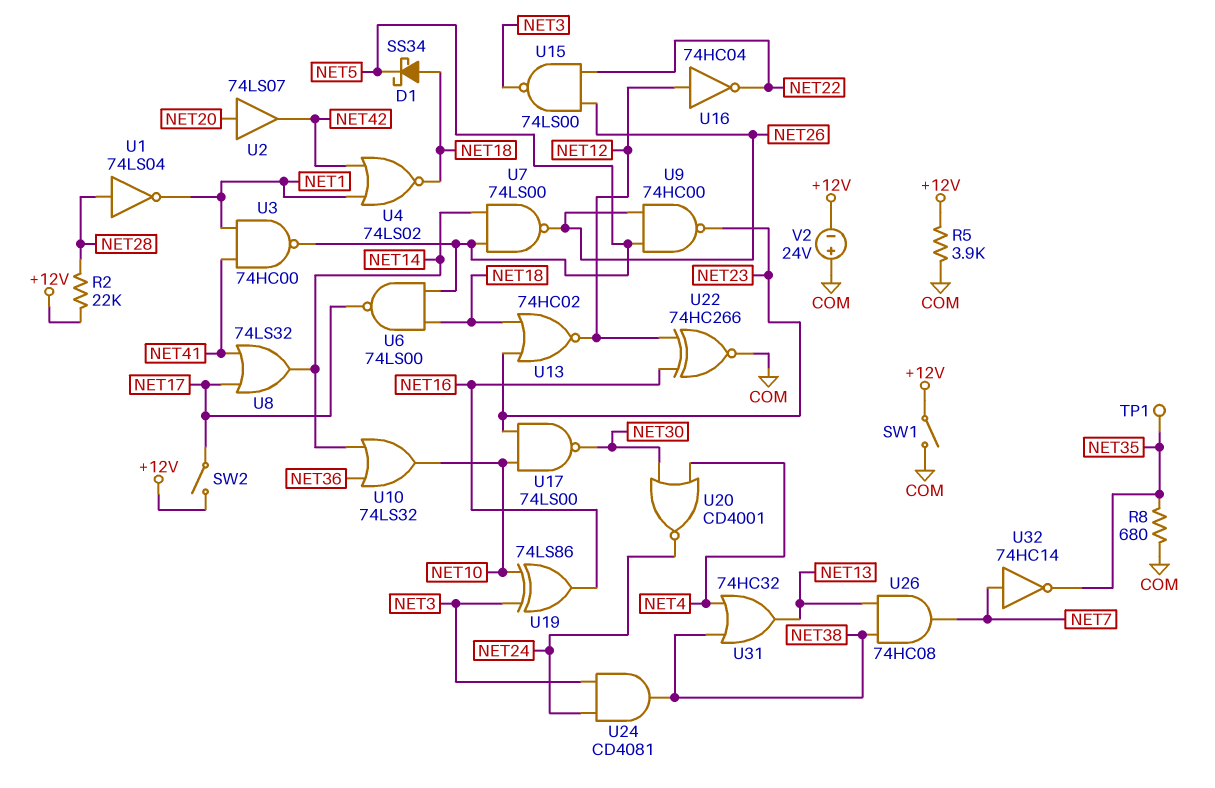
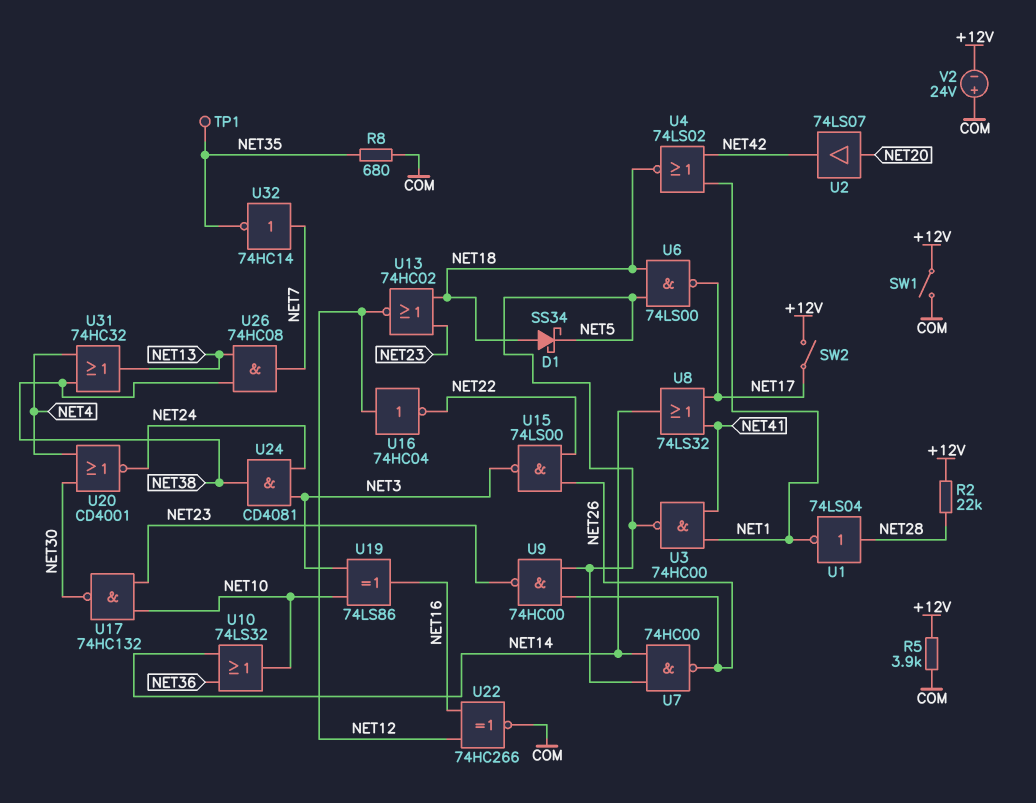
U7: NAND 74LS00 (in NET5, in NET14, out NET26) -> NAND 74HC00 (in NET5, in NET14, out NET26)
U17: NAND 74LS00 (in NET10, in NET23, out NET30) -> NAND 74HC132 (in NET10, in NET23, out NET30)

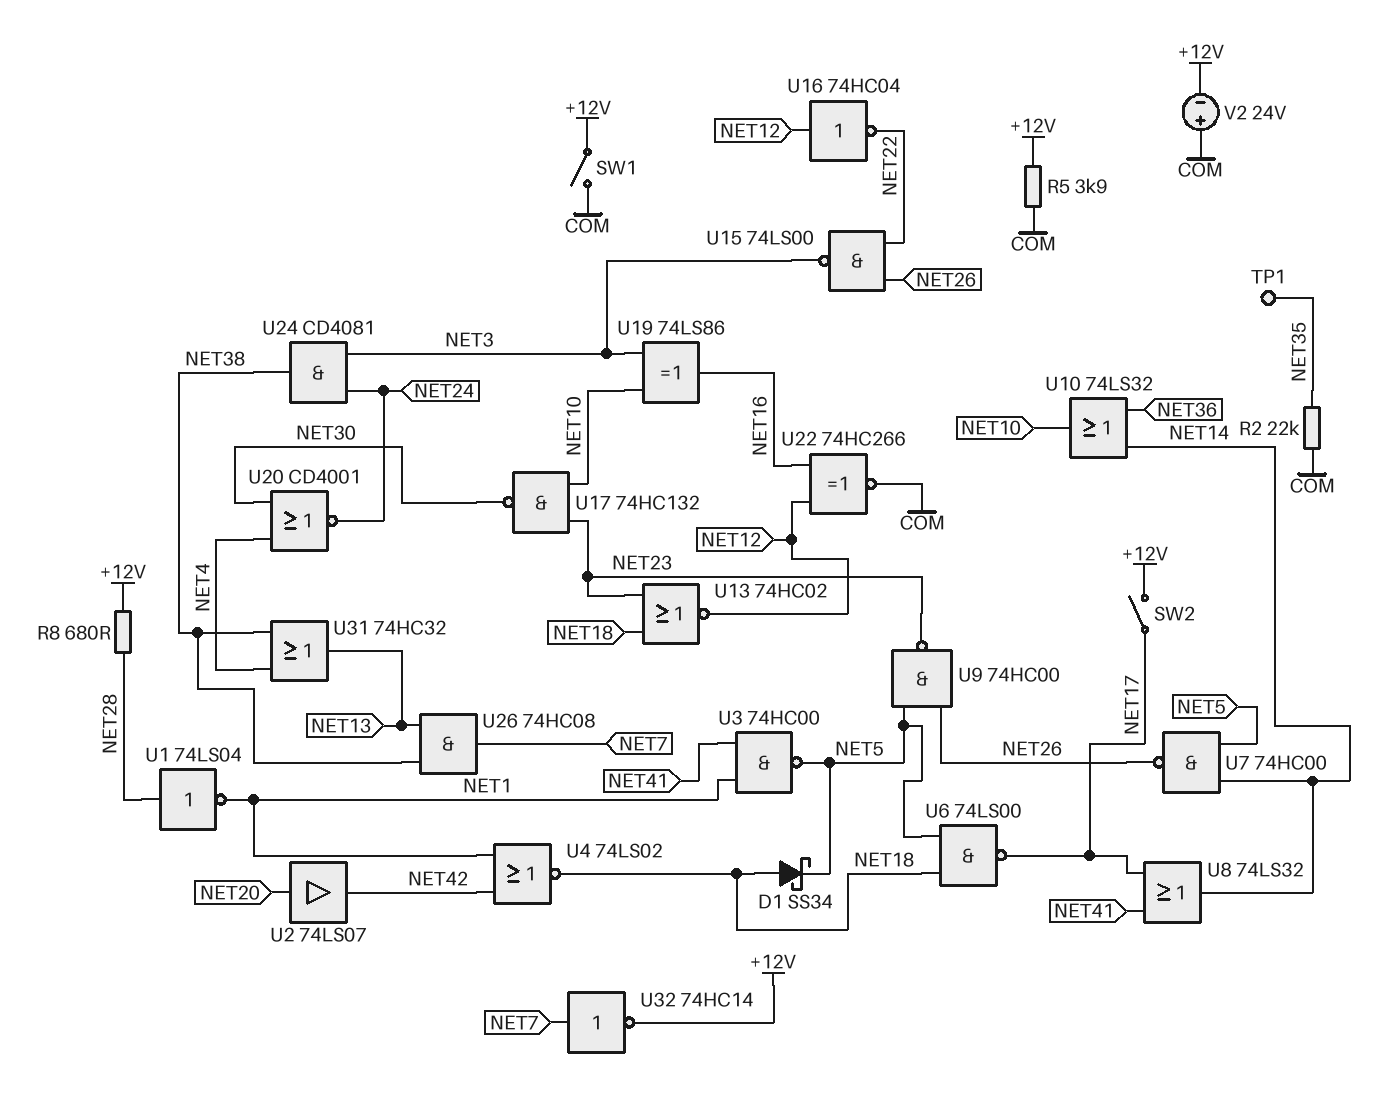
R2: 22k (+12V, NET28) -> 22k (COM, NET35)
R8: 680 (COM, NET35) -> 680 (+12V, NET28)
U32: NOT 74HC14 (in NET7, out NET35) -> NOT 74HC14 (in NET7, out +12V)

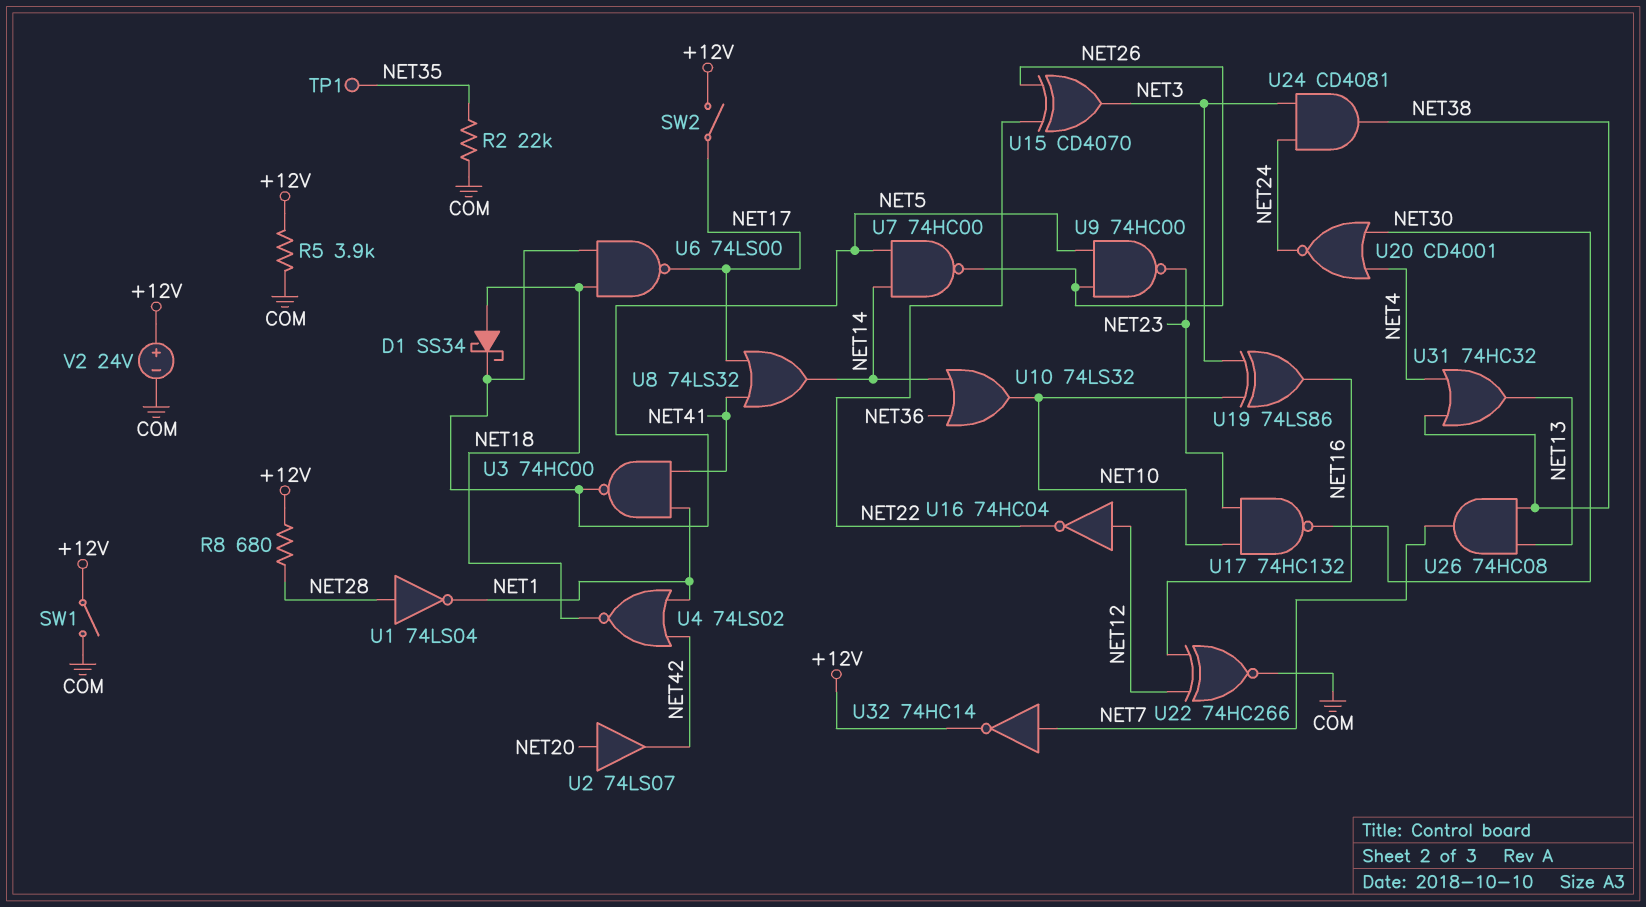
U13: NOR 74HC02 (in NET18, in NET23, out NET12) -> none
U15: NAND 74LS00 (in NET22, in NET26, out NET3) -> XOR CD4070 (in NET22, in NET26, out NET3)
V2: 24V (plus COM, minus +12V) -> 24V (plus +12V, minus COM)

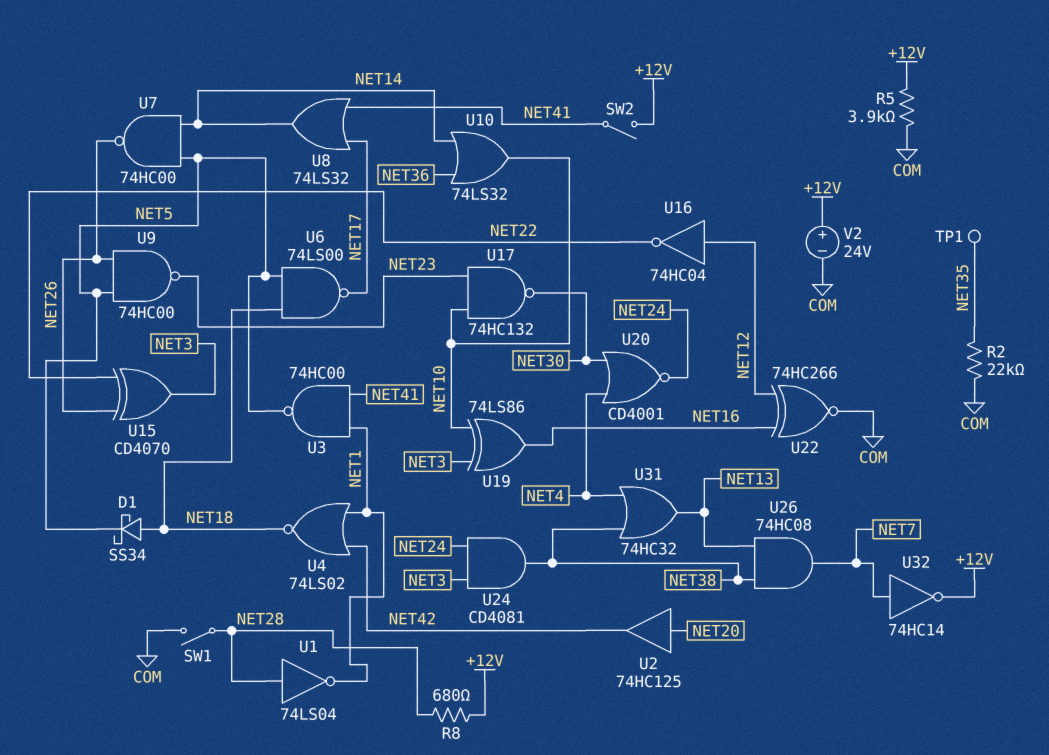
SW1: switch (+12V, COM) -> switch (COM, NET28)
SW2: switch (+12V, NET17) -> switch (+12V, NET41)
U2: buffer 74LS07 (in NET20, out NET42) -> buffer 74HC125 (in NET20, out NET42)

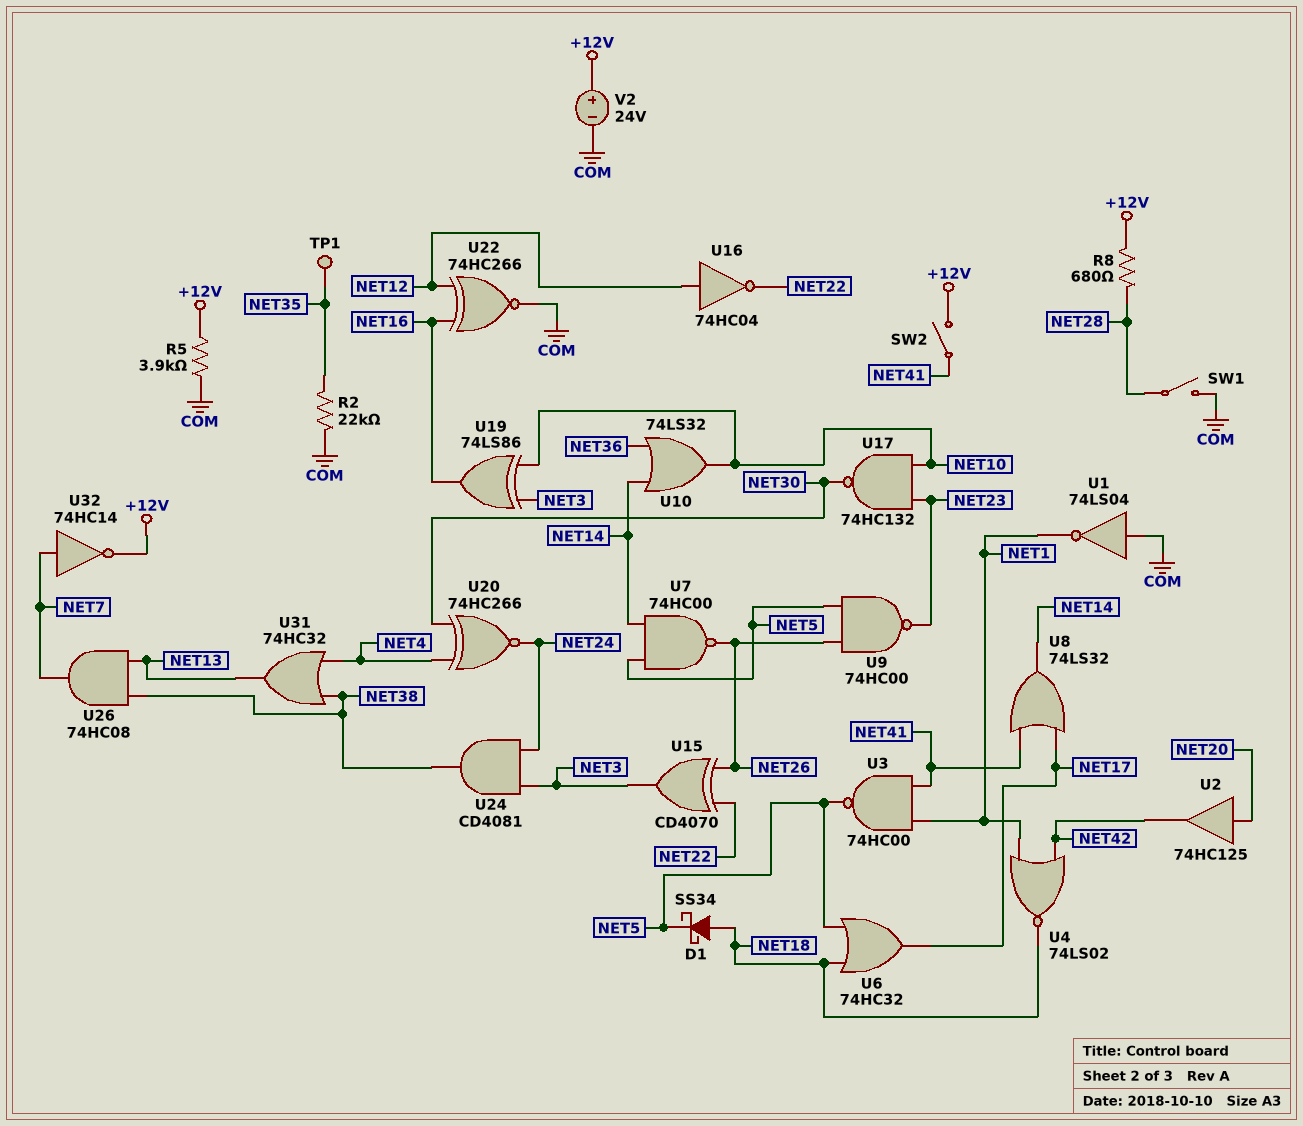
U1: NOT 74LS04 (in NET28, out NET1) -> NOT 74LS04 (in COM, out NET1)
U6: NAND 74LS00 (in NET5, in NET18, out NET17) -> OR 74HC32 (in NET5, in NET18, out NET17)
U20: NOR CD4001 (in NET4, in NET30, out NET24) -> XNOR 74HC266 (in NET4, in NET30, out NET24)

